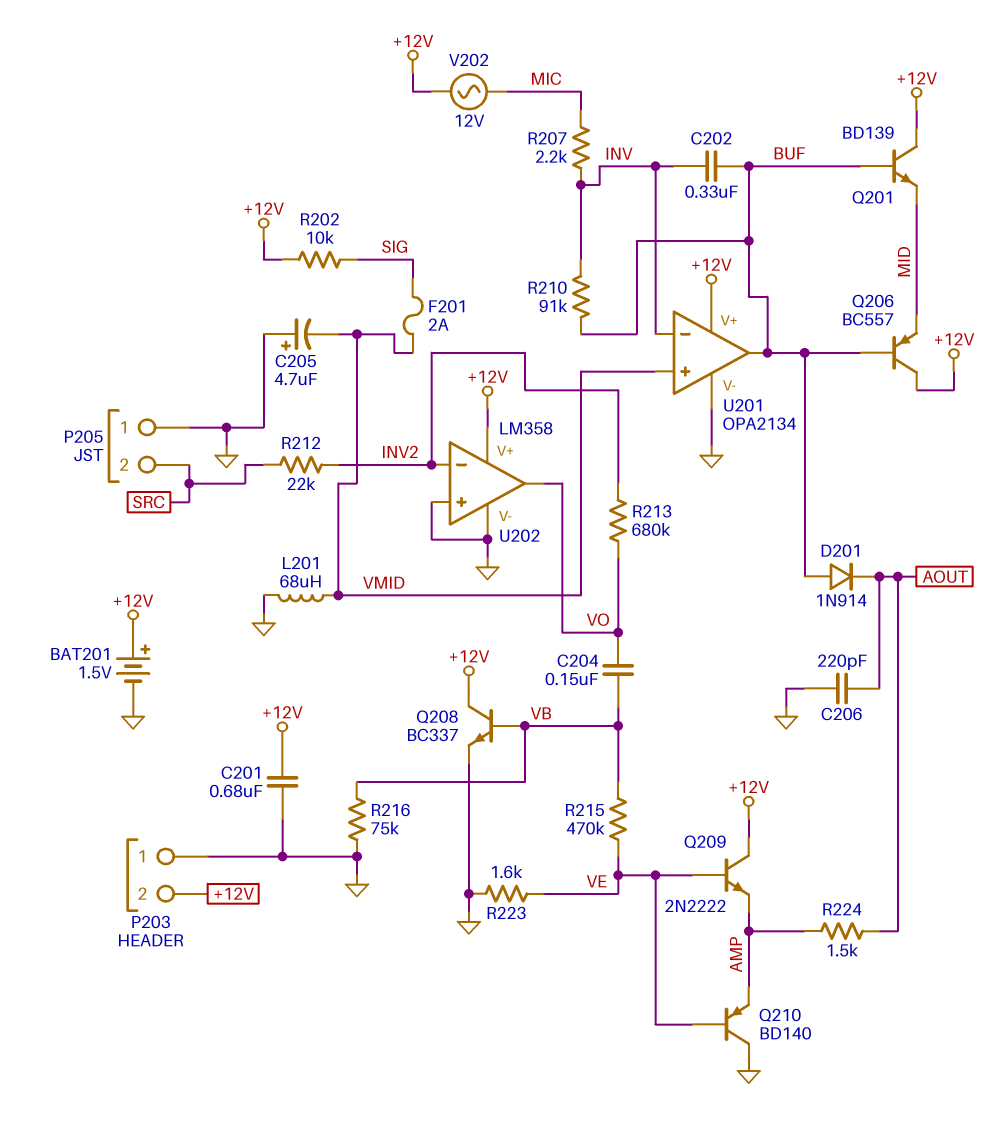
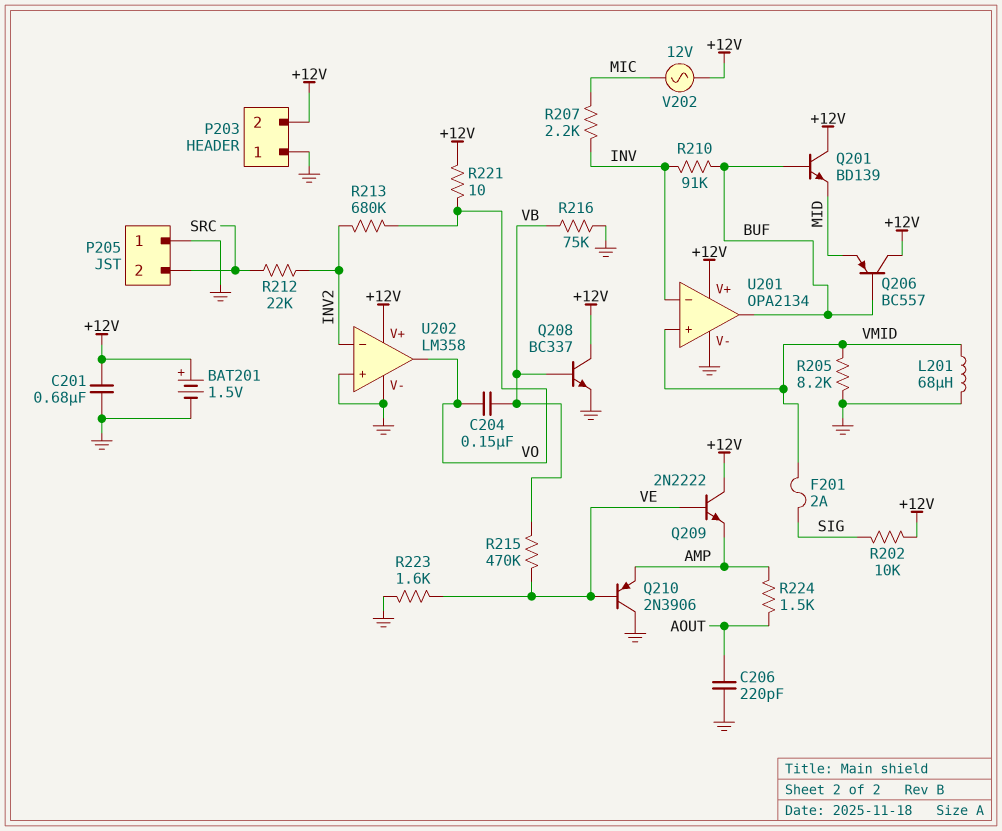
C202: 330nF (BUF, INV) -> none
C205: 4.7uF (plus GND, minus VMID) -> none
D201: diode 1N914 (A BUF, K AOUT) -> none
Q210: PNP BD140 (B VE, C GND, E AMP) -> PNP 2N3906 (B VE, C GND, E AMP)
R205: none -> 8.2k (GND, VMID)
R221: none -> 10 (+12V, VO)

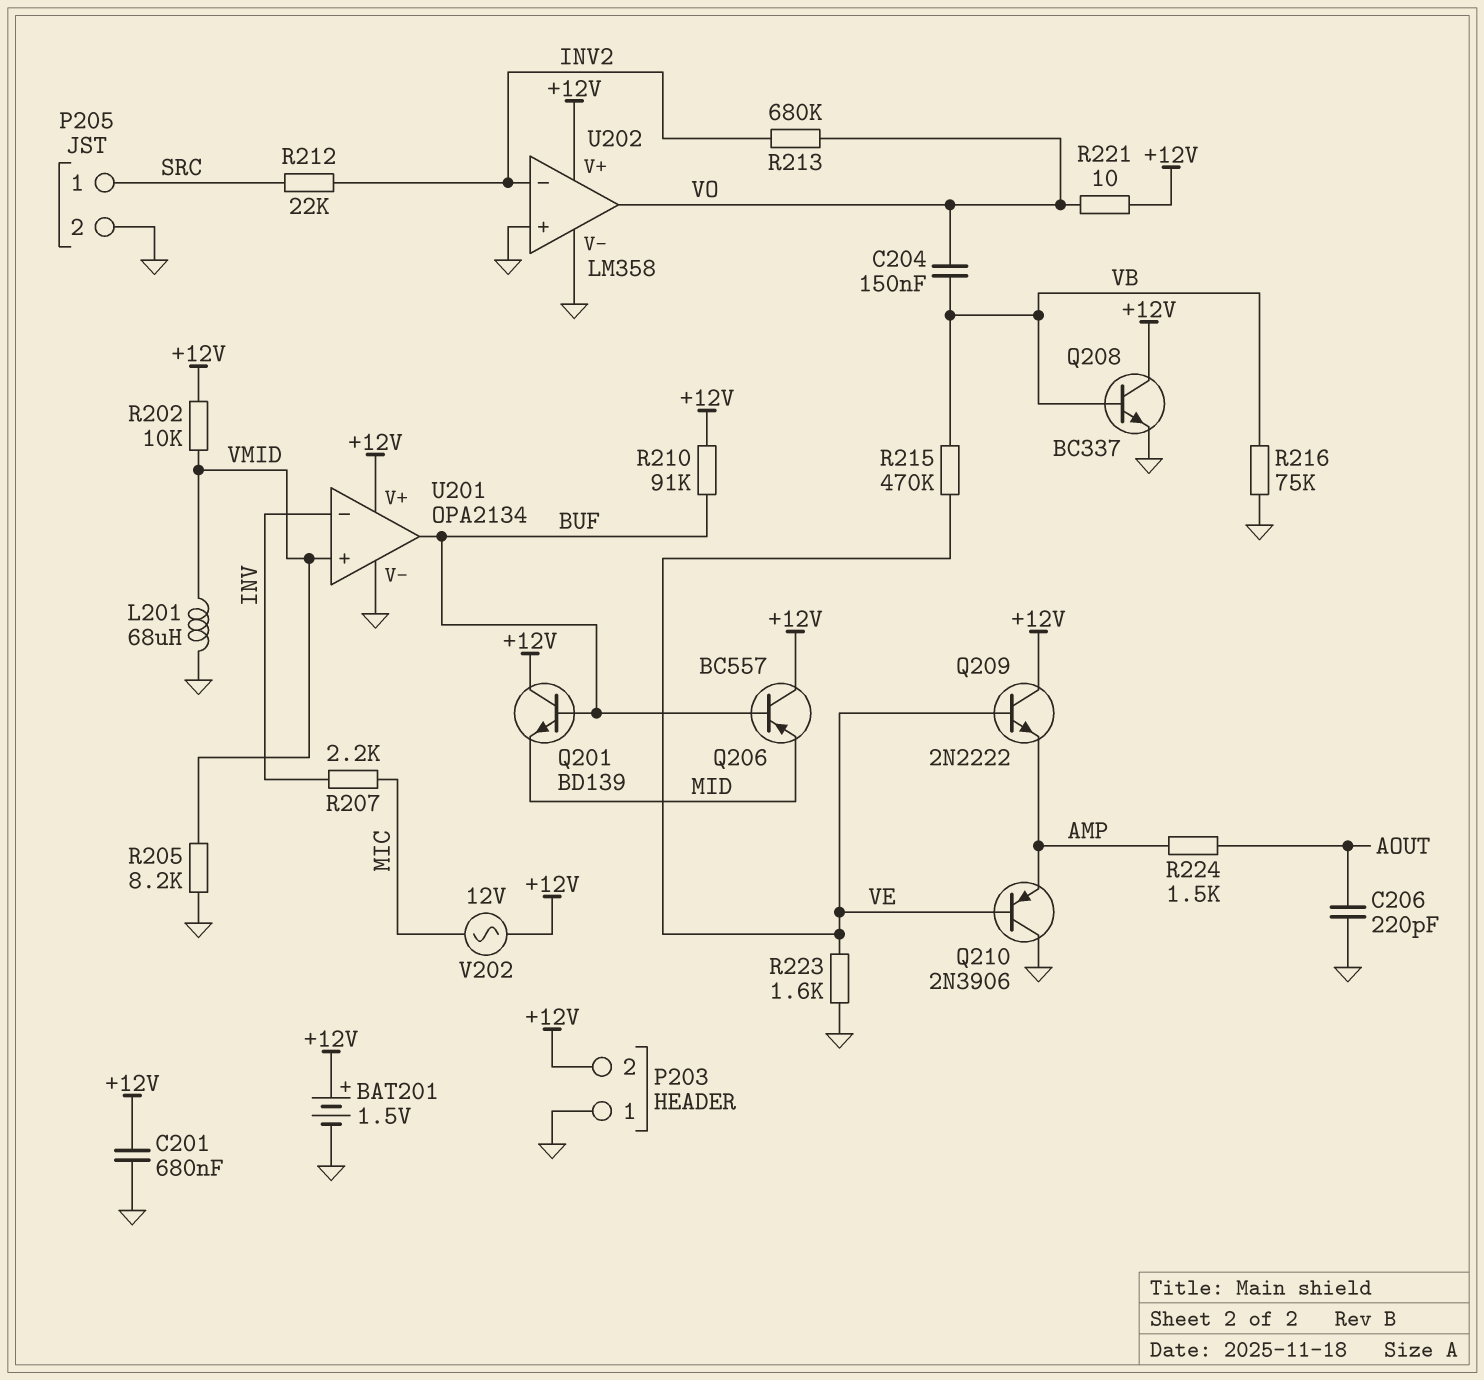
F201: 2A (SIG, VMID) -> none
P205 pin 1: GND -> SRC
P205 pin 2: SRC -> GND
R202: 10k (+12V, SIG) -> 10k (+12V, VMID)
R210: 91k (BUF, INV) -> 91k (+12V, BUF)

